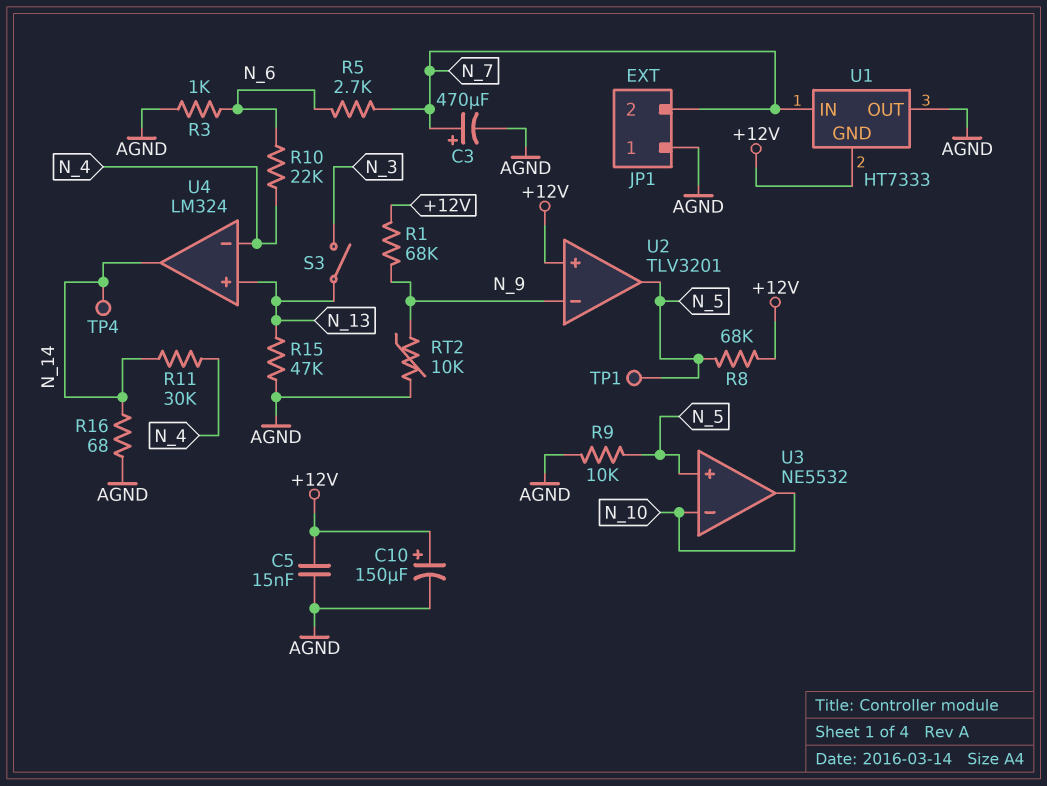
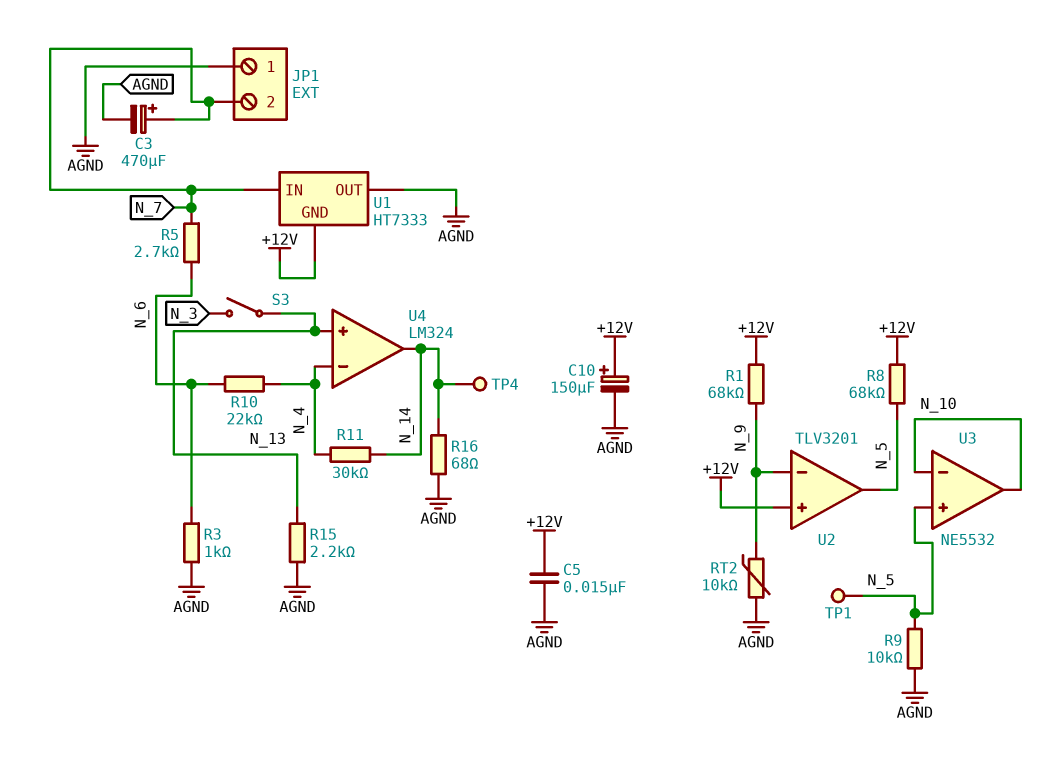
R15: 47k (AGND, N_13) -> 2.2k (AGND, N_13)

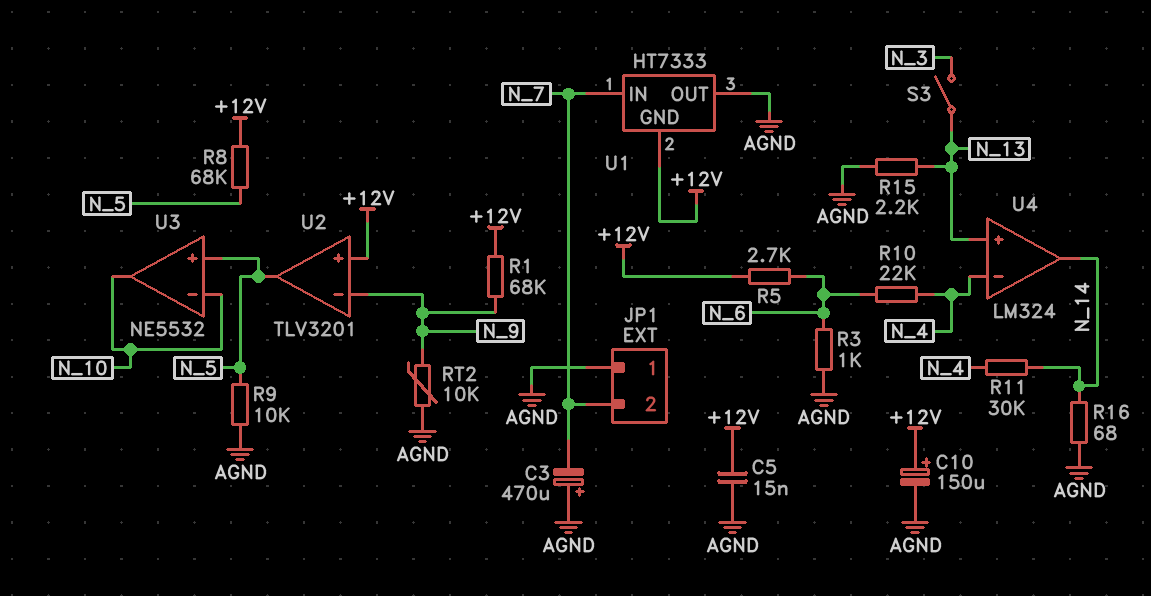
C3: 470uF (plus N_7, minus AGND) -> 470uF (plus AGND, minus N_7)
R5: 2.7k (N_6, N_7) -> 2.7k (+12V, N_6)
TP1: test point (N_5) -> none
TP4: test point (N_14) -> none

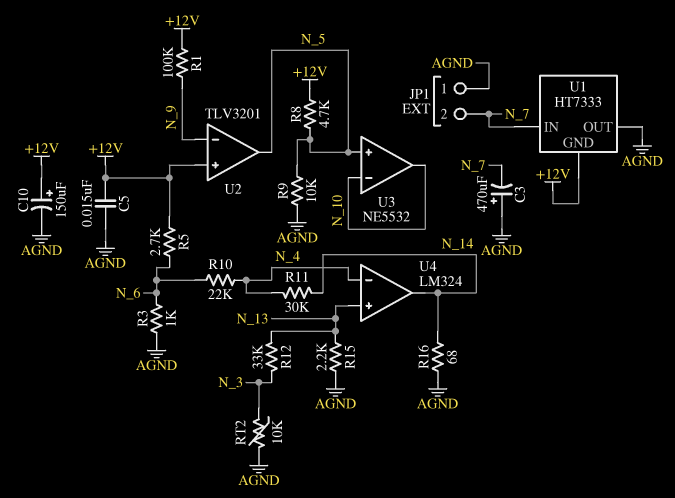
R1: 68k (+12V, N_9) -> 100k (+12V, N_9)
R8: 68k (+12V, N_5) -> 4.7k (+12V, N_5)
R12: none -> 33k (N_3, N_13)
RT2: 10k (AGND, N_9) -> 10k (AGND, N_3)
S3: switch (N_3, N_13) -> none

